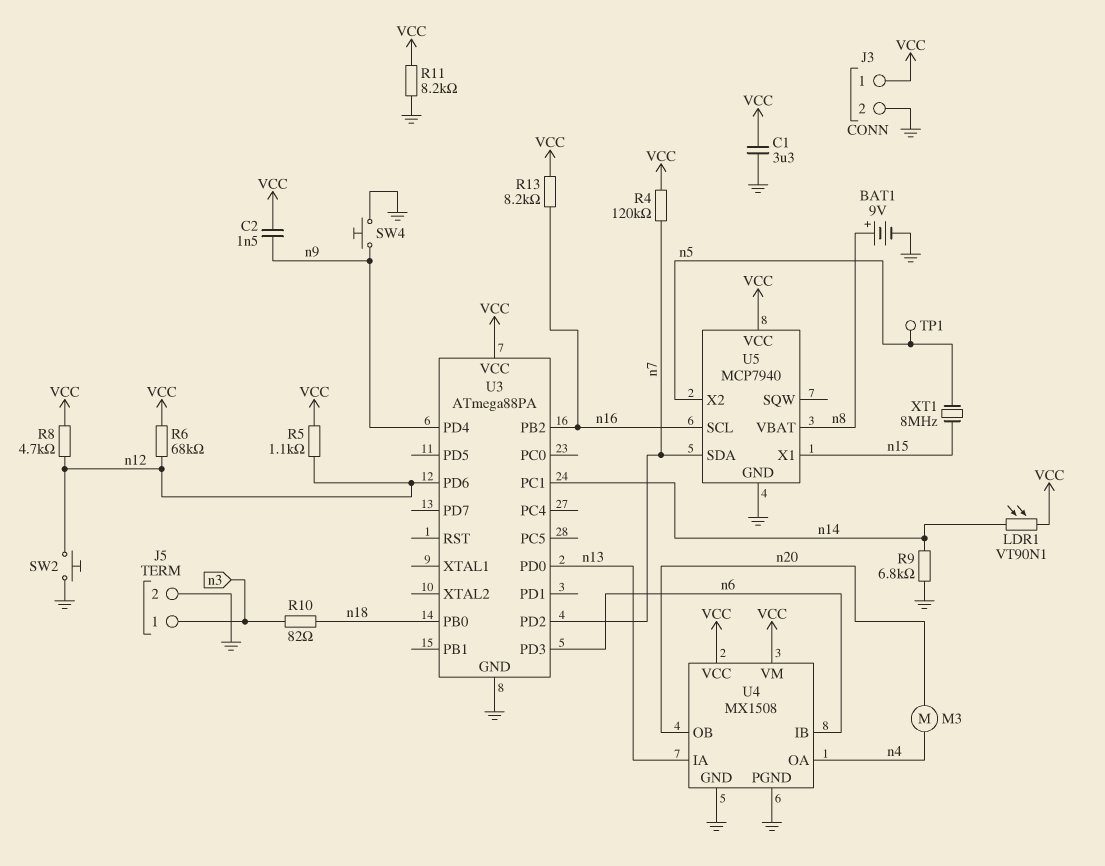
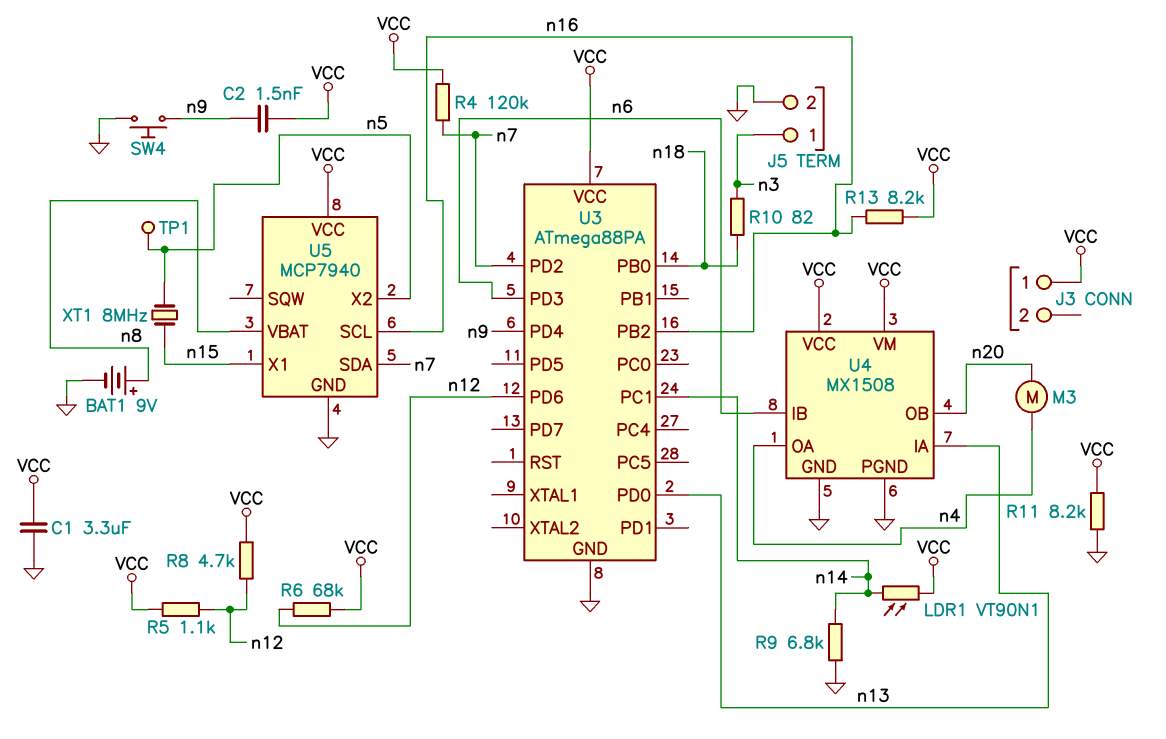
J3 pin 2: GND -> none
SW2: button (GND, n12) -> none

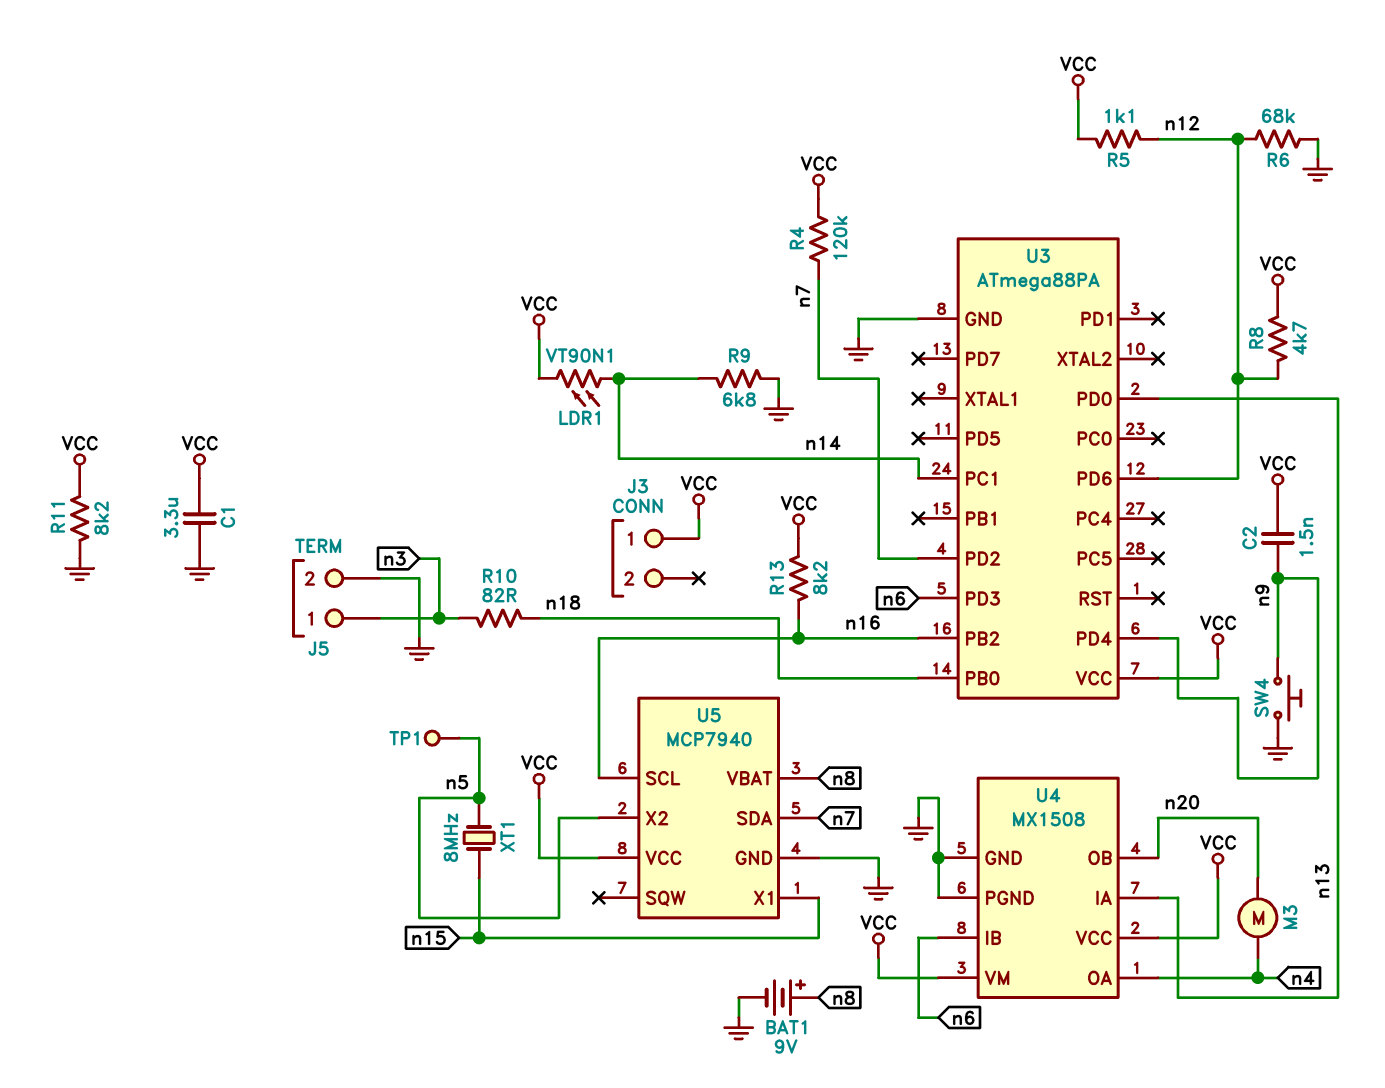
R6: 68k (VCC, n12) -> 68k (GND, n12)

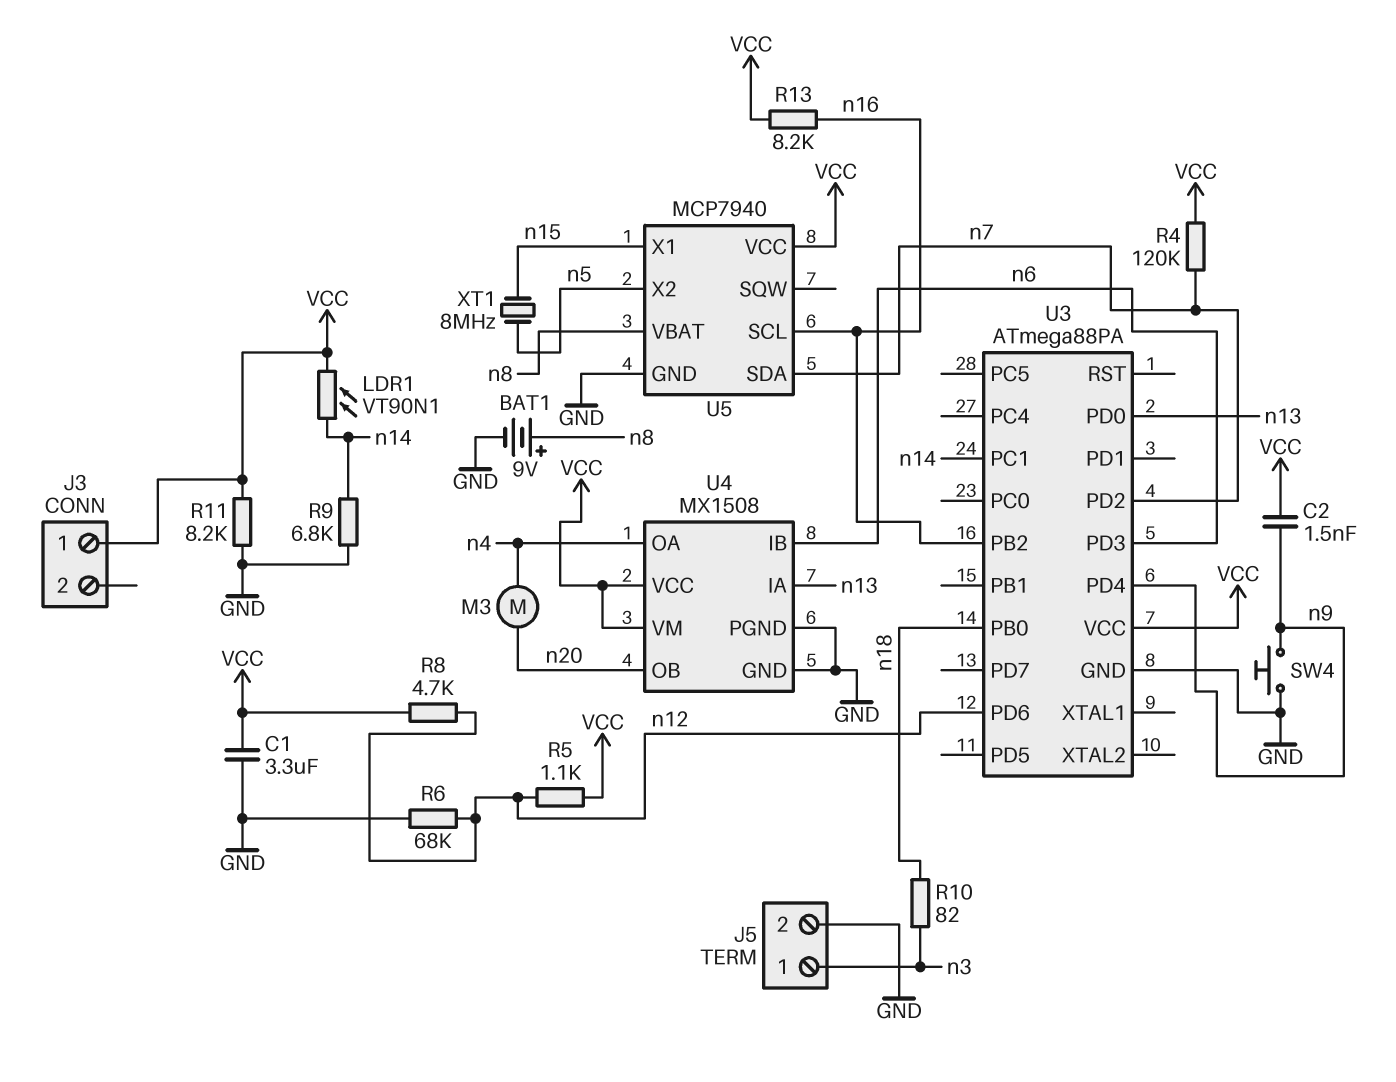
TP1: test point (n5) -> none

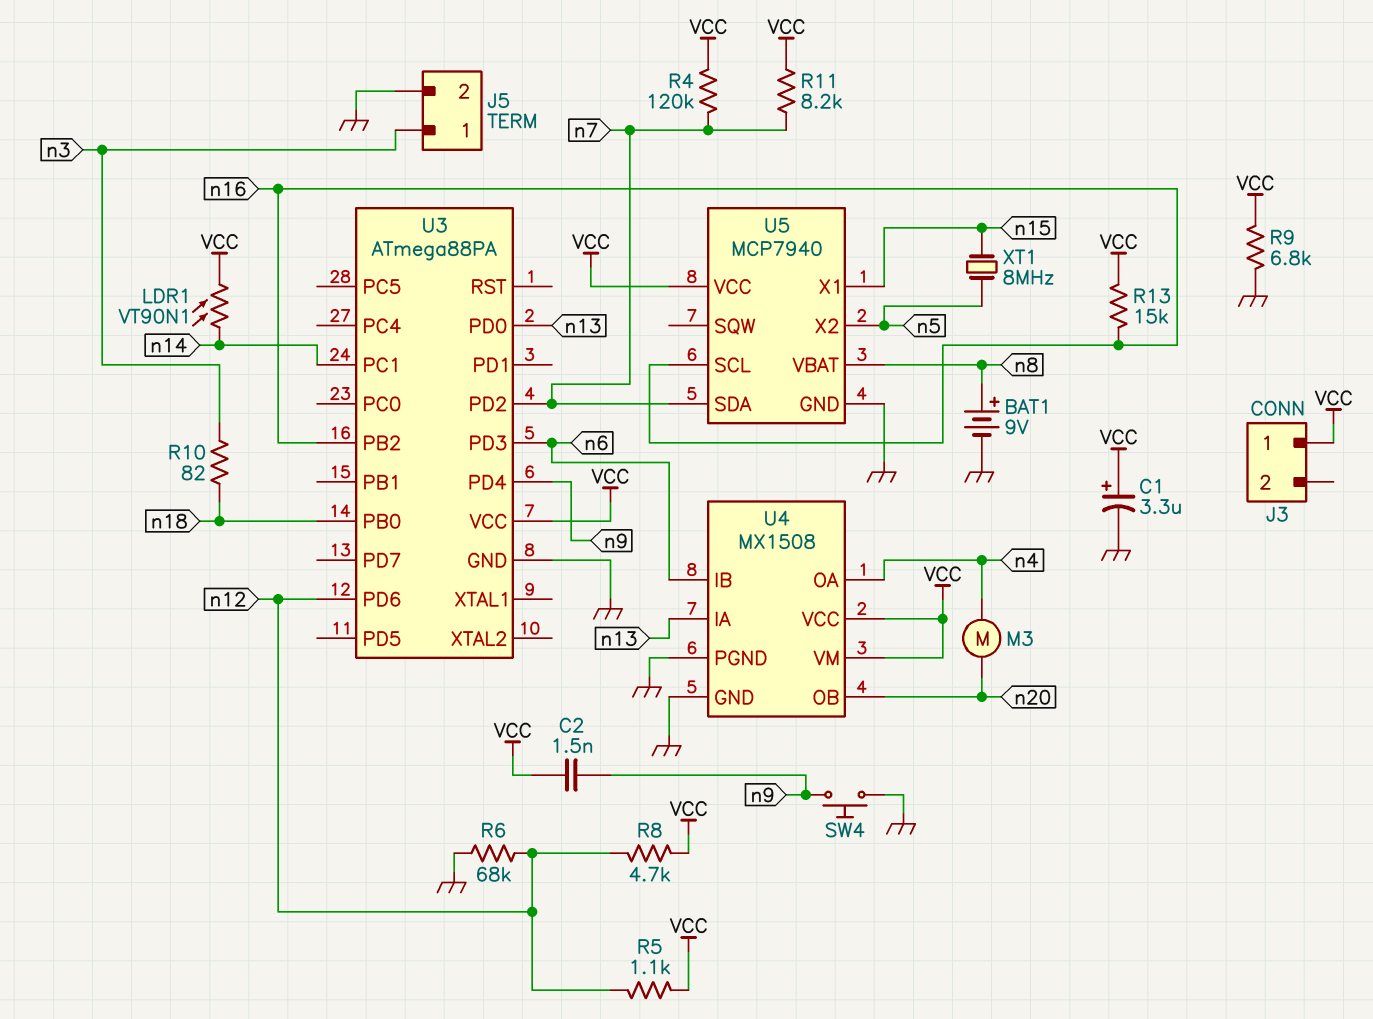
C1: 3.3uF (GND, VCC) -> 3.3uF (plus VCC, minus GND)
R9: 6.8k (GND, n14) -> 6.8k (GND, VCC)
R11: 8.2k (GND, VCC) -> 8.2k (VCC, n7)
R13: 8.2k (VCC, n16) -> 15k (VCC, n16)

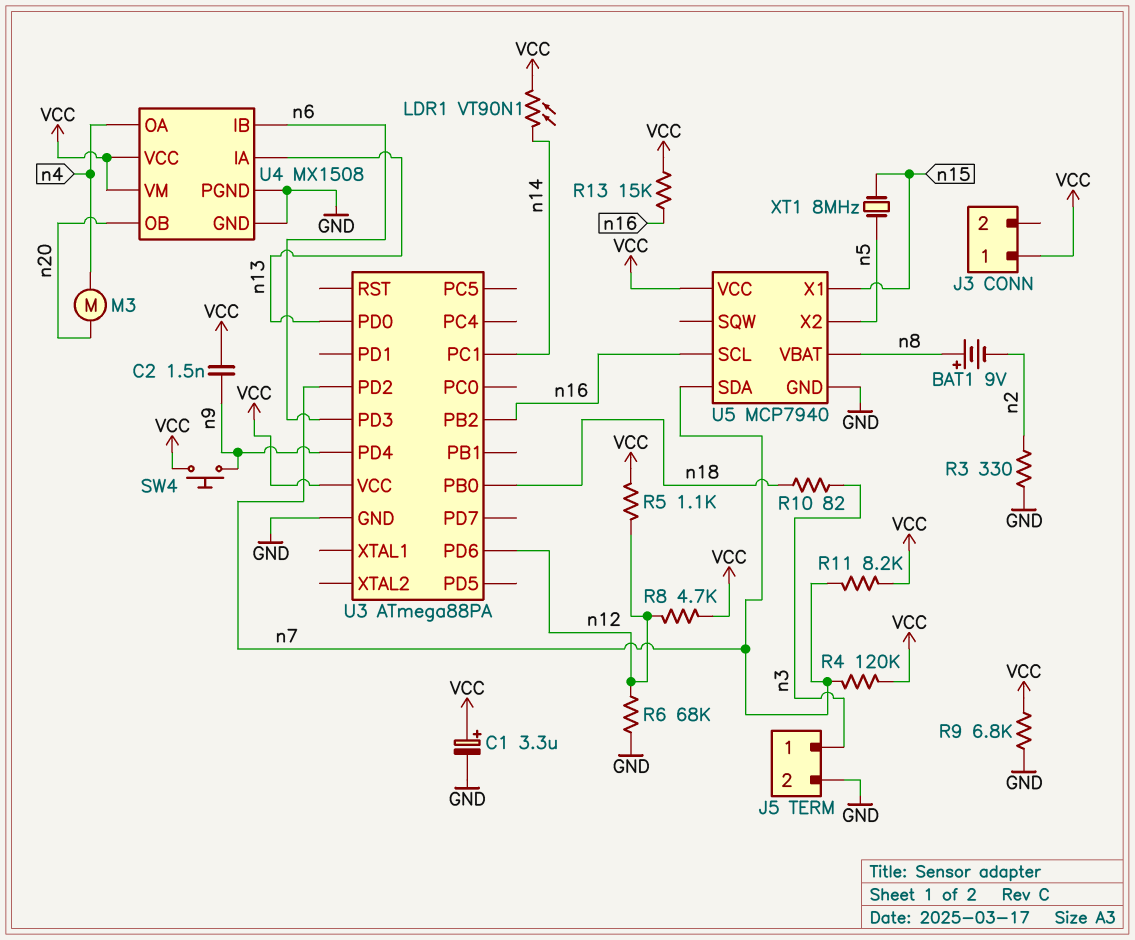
BAT1: 9V (plus n8, minus GND) -> 9V (plus n8, minus n2)
R3: none -> 330 (GND, n2)
SW4: button (GND, n9) -> button (VCC, n9)

